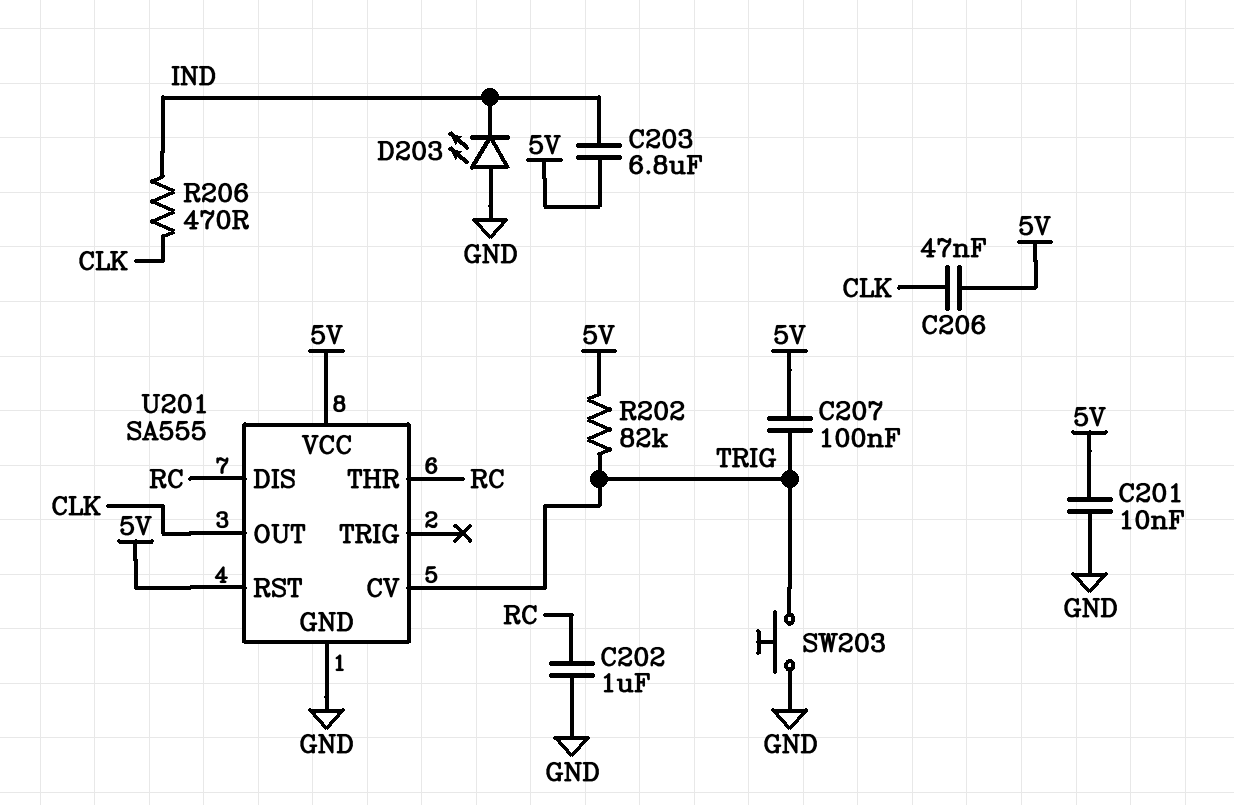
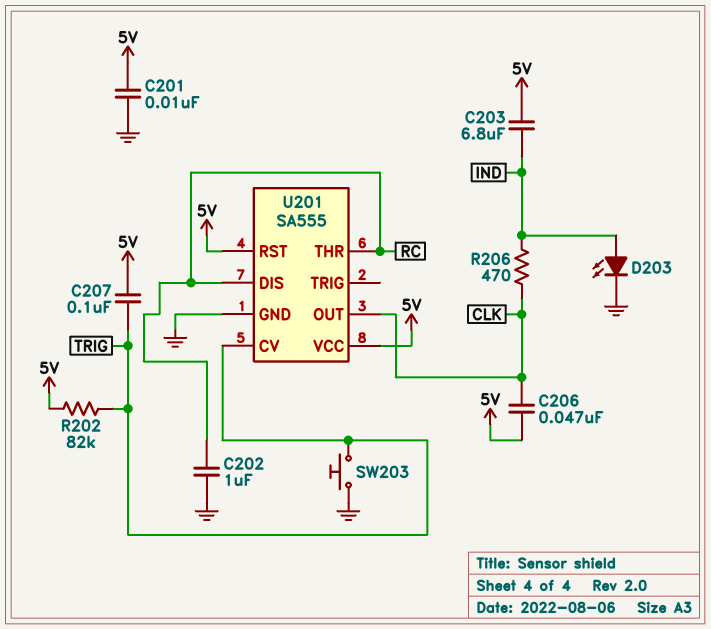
D203: LED (A GND, K IND) -> LED (A IND, K GND)

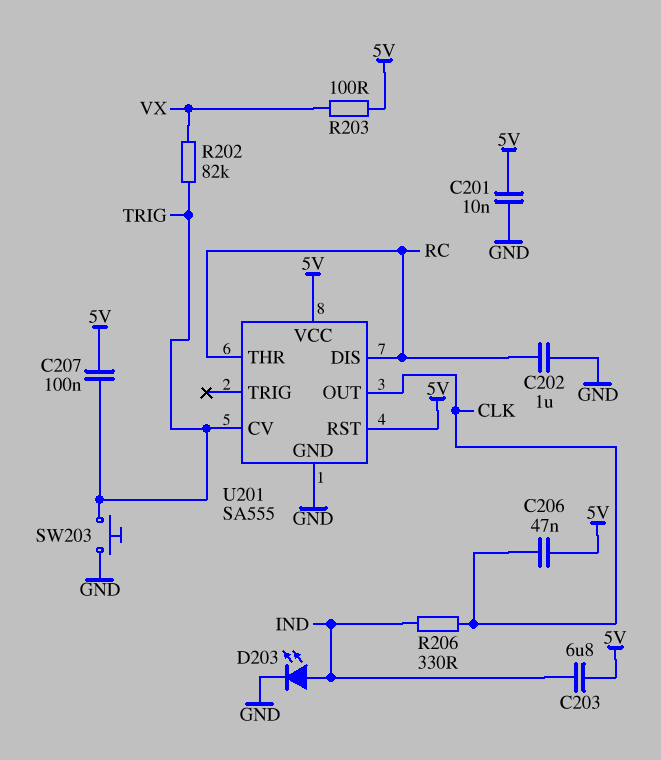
R202: 82k (5V, TRIG) -> 82k (TRIG, VX)
R203: none -> 100 (5V, VX)
R206: 470 (CLK, IND) -> 330 (CLK, IND)

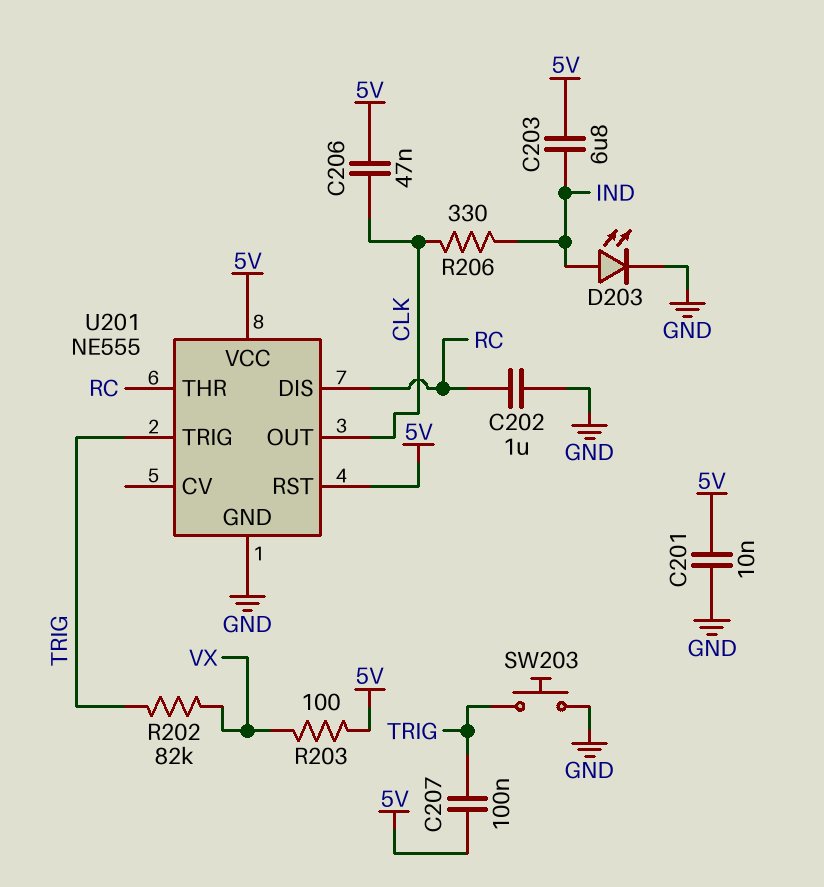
U201: SA555 -> NE555
U201 pin CV: TRIG -> none
U201 pin TRIG: none -> TRIG

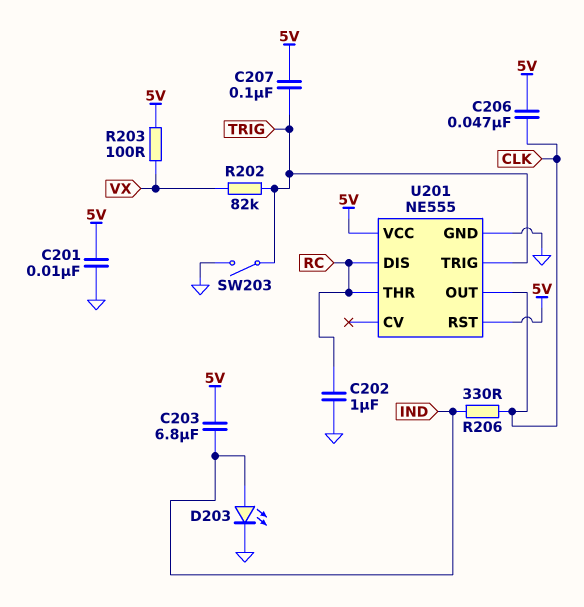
SW203: button (GND, TRIG) -> switch (GND, TRIG)

